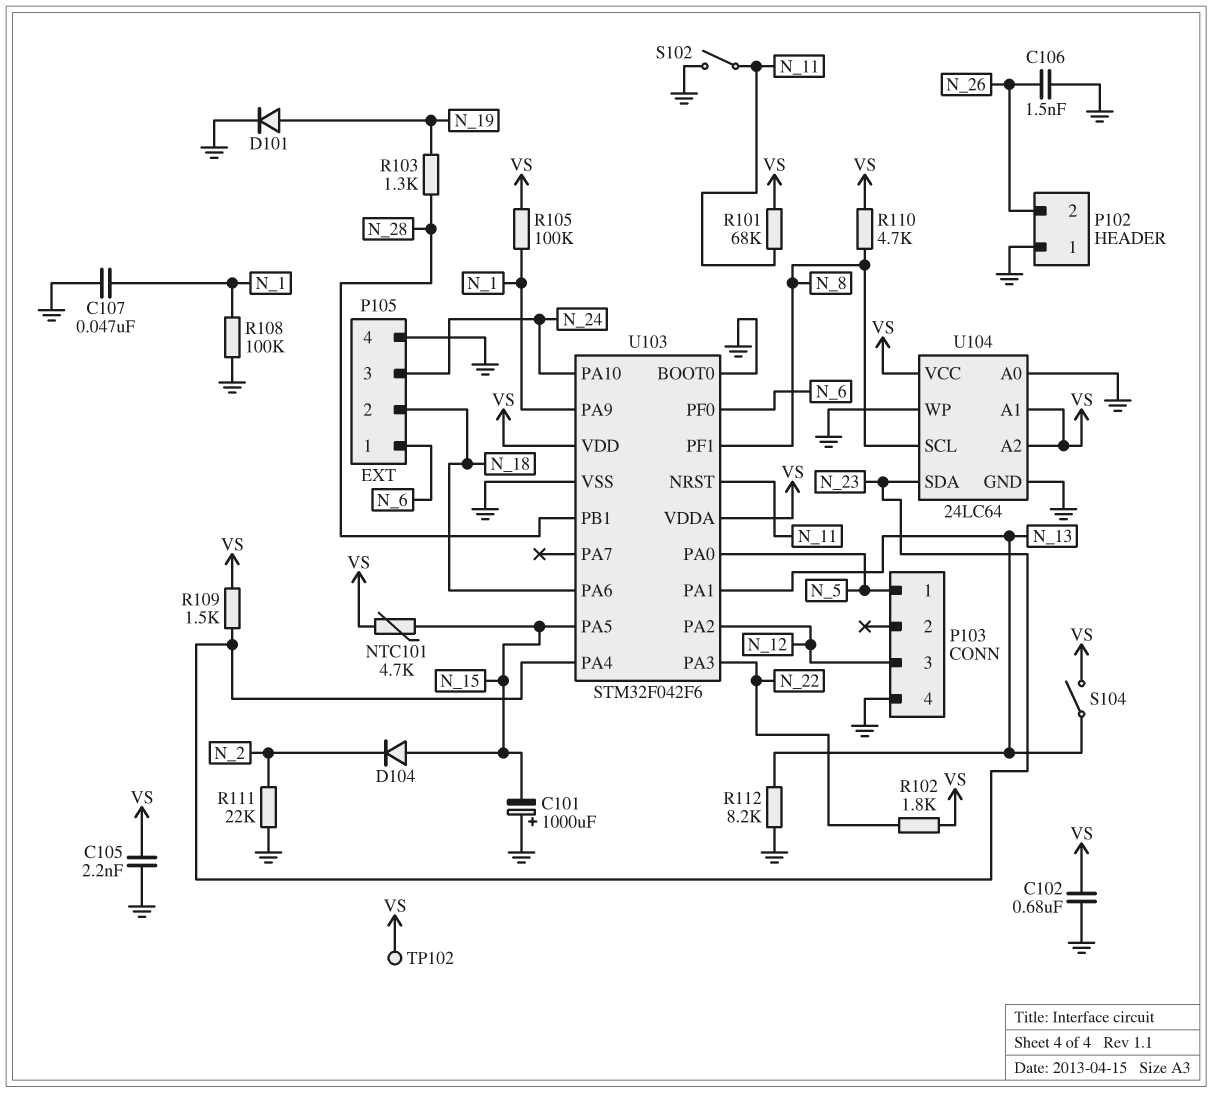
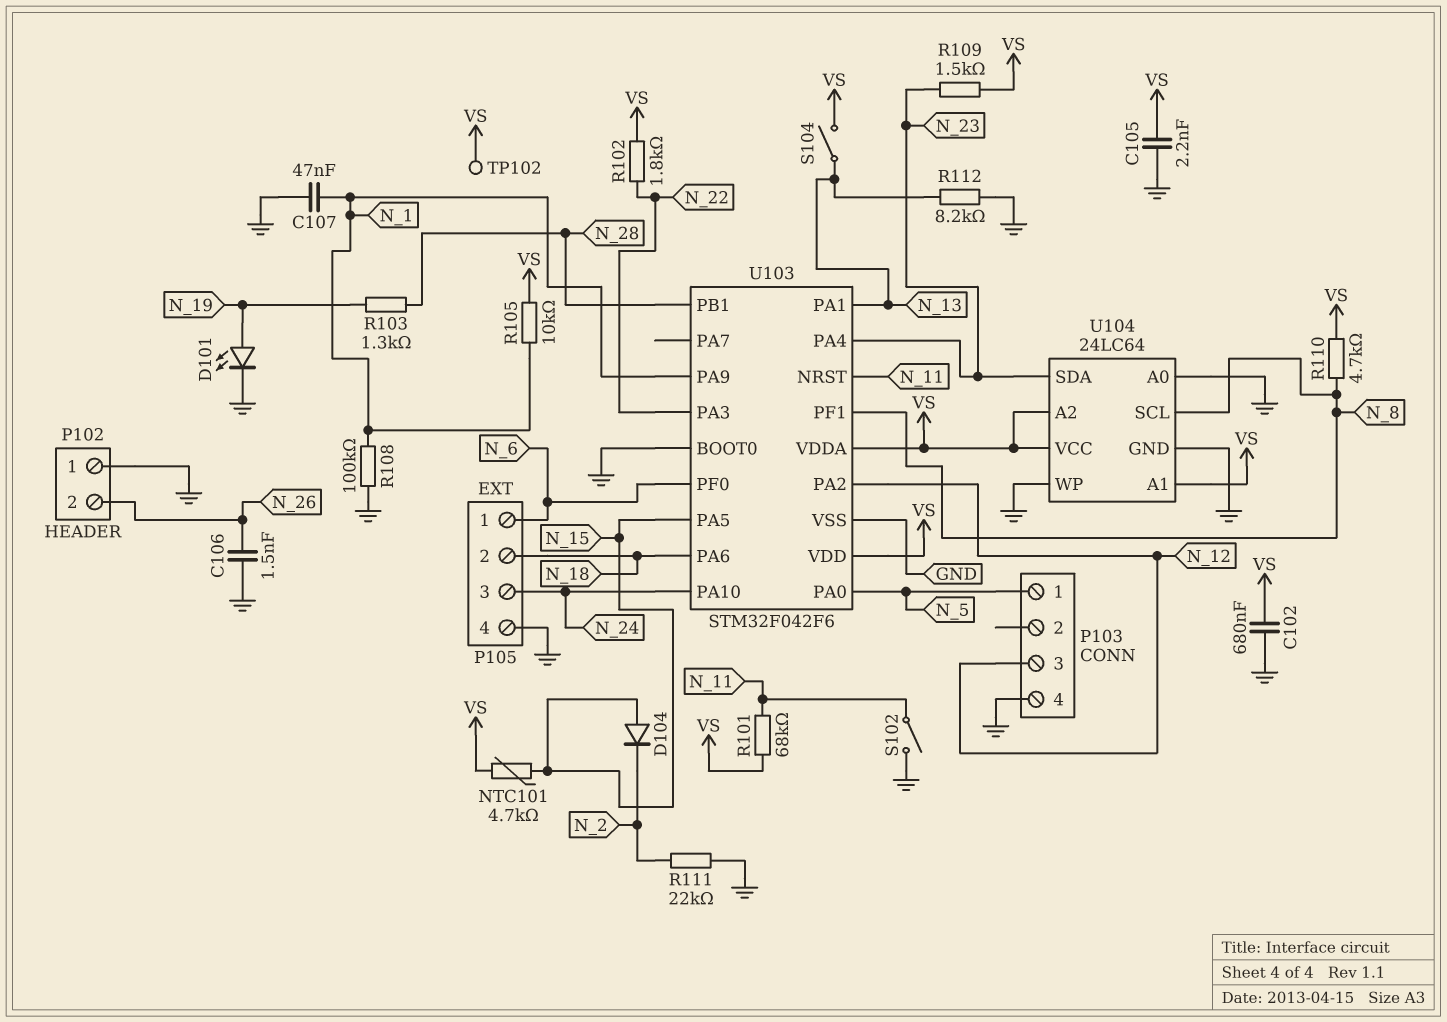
C101: 1000uF (plus GND, minus N_15) -> none
D101: diode (A N_19, K GND) -> LED (A N_19, K GND)
R105: 100k (N_1, VS) -> 10k (N_1, VS)

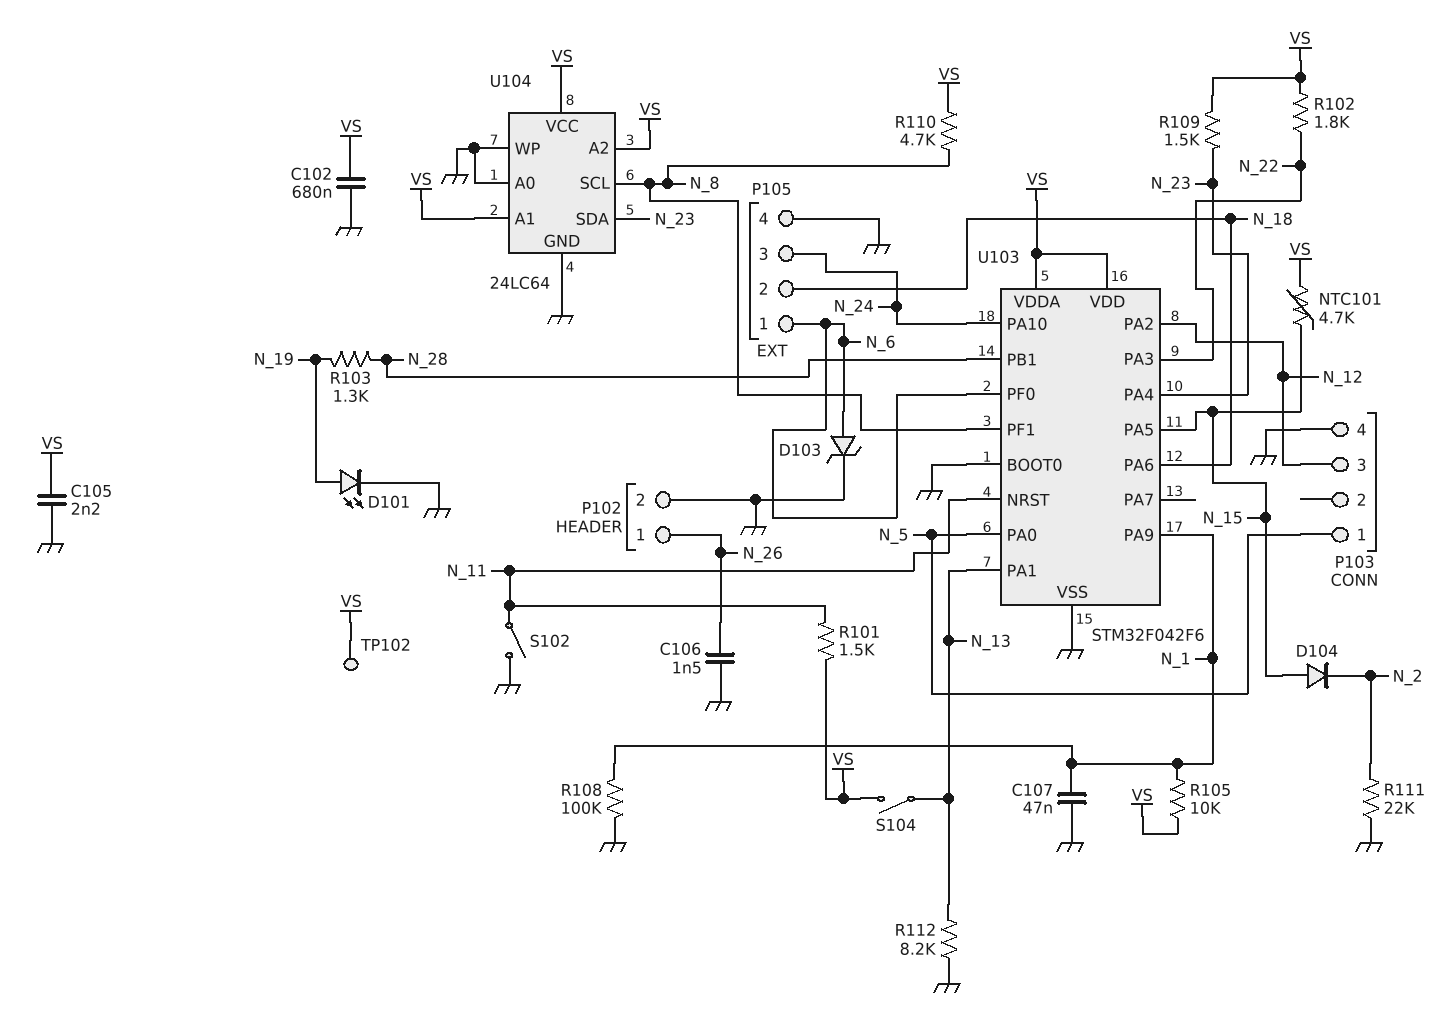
D103: none -> zener (A N_6, K GND)
P102 pin 1: GND -> N_26
P102 pin 2: N_26 -> GND
R101: 68k (N_11, VS) -> 1.5k (N_11, VS)

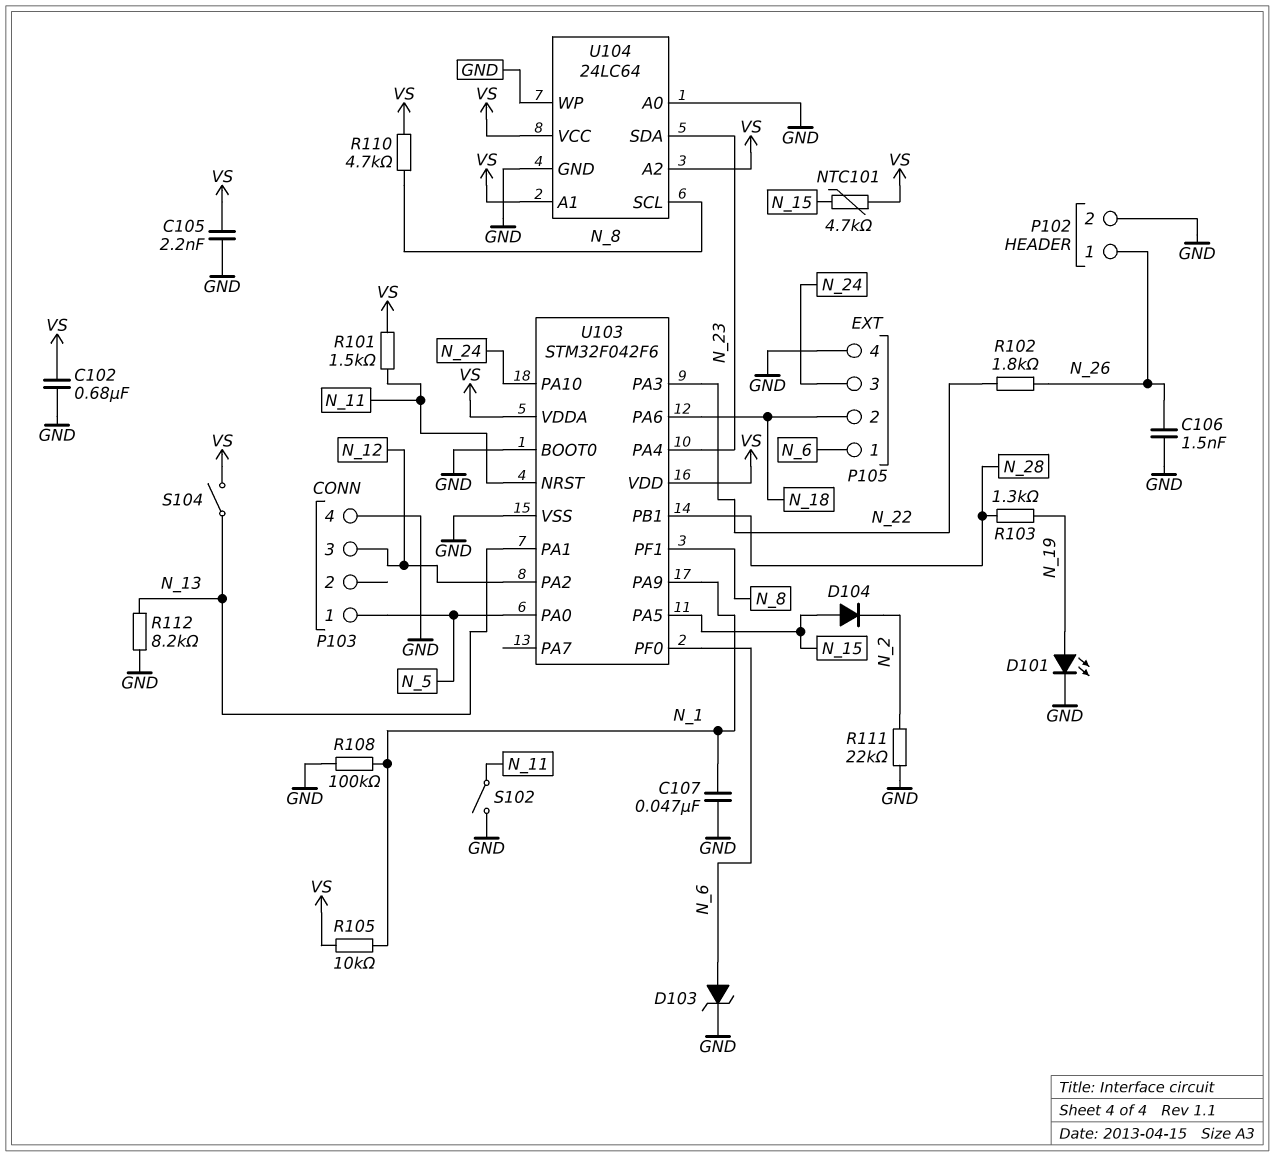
R102: 1.8k (N_22, VS) -> 1.8k (N_22, N_26)
R109: 1.5k (N_23, VS) -> none
TP102: test point (VS) -> none

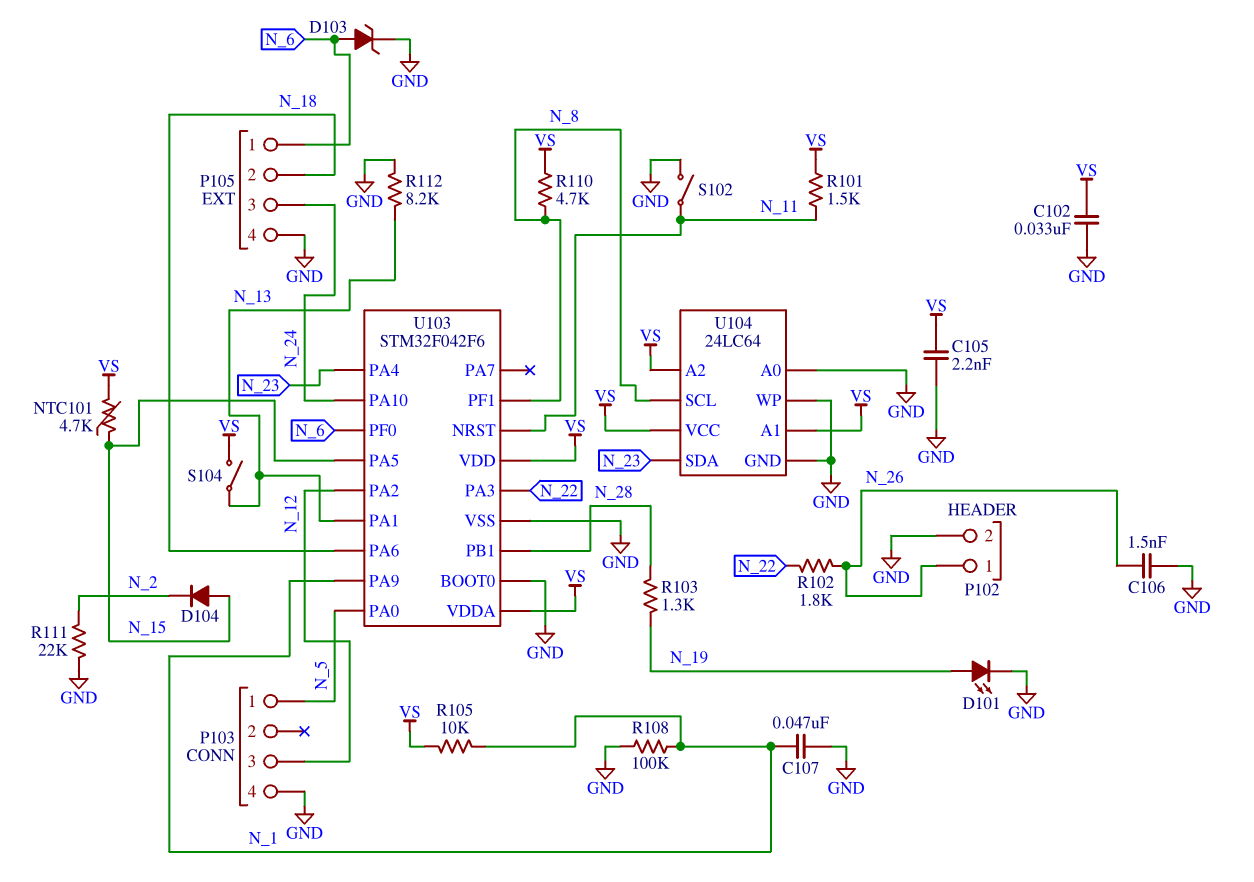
C102: 680nF (GND, VS) -> 33nF (GND, VS)

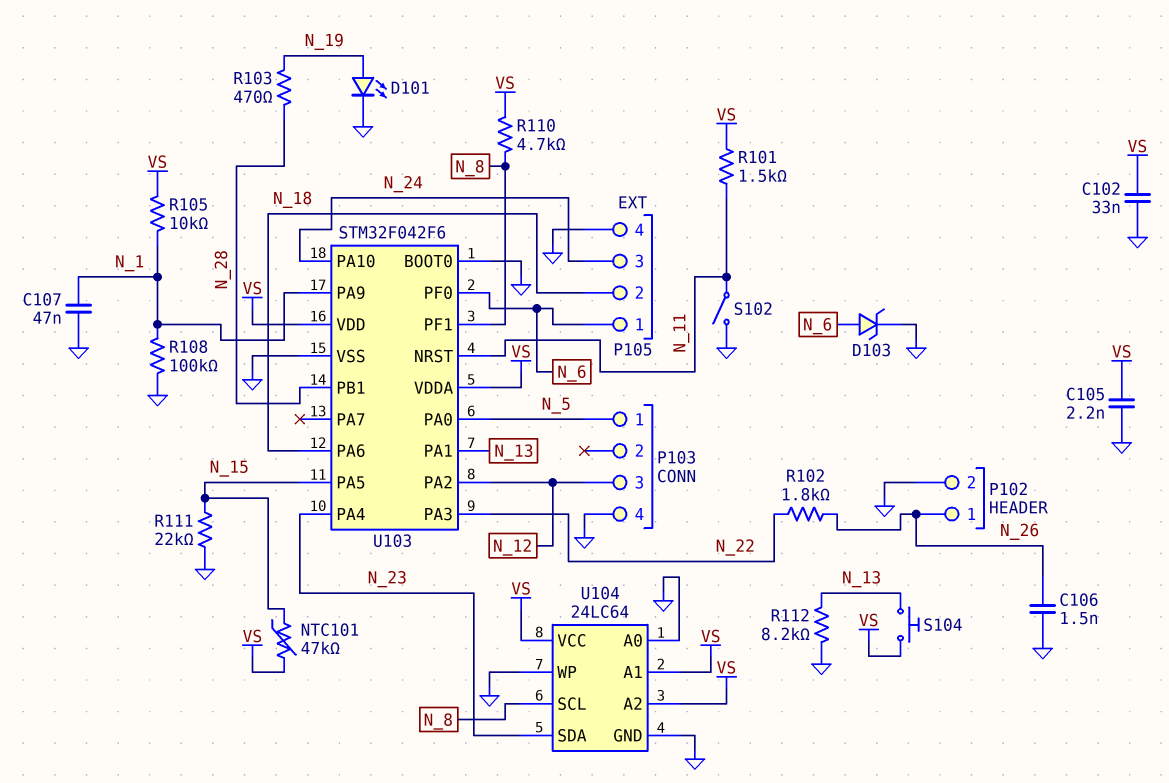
D104: diode (A N_15, K N_2) -> none
NTC101: 4.7k (N_15, VS) -> 47k (N_15, VS)
R103: 1.3k (N_19, N_28) -> 470 (N_19, N_28)
R111: 22k (GND, N_2) -> 22k (GND, N_15)
S104: switch (N_13, VS) -> button (N_13, VS)

